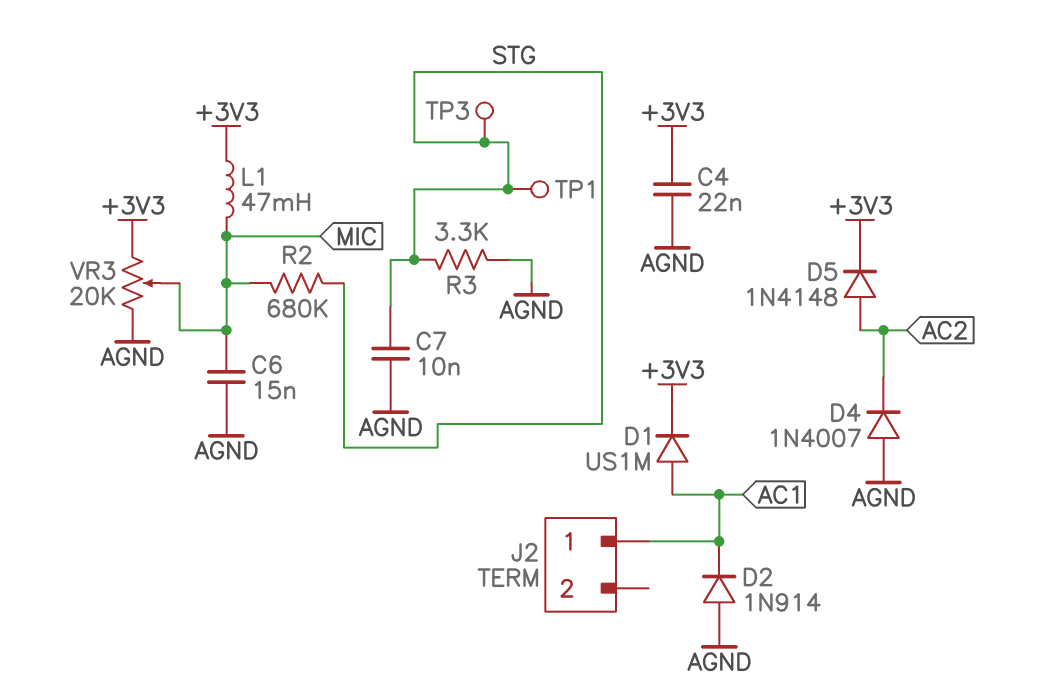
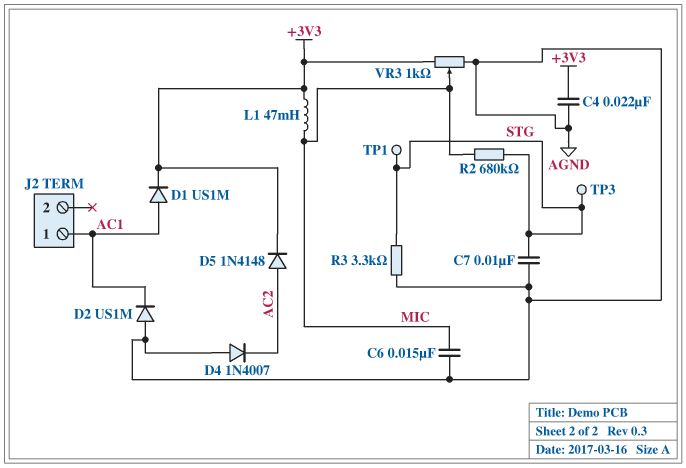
D2: diode 1N914 (A AGND, K AC1) -> diode US1M (A AGND, K AC1)
VR3: 20k (+3V3, AGND, wiper MIC) -> 1k (+3V3, AGND, wiper MIC)

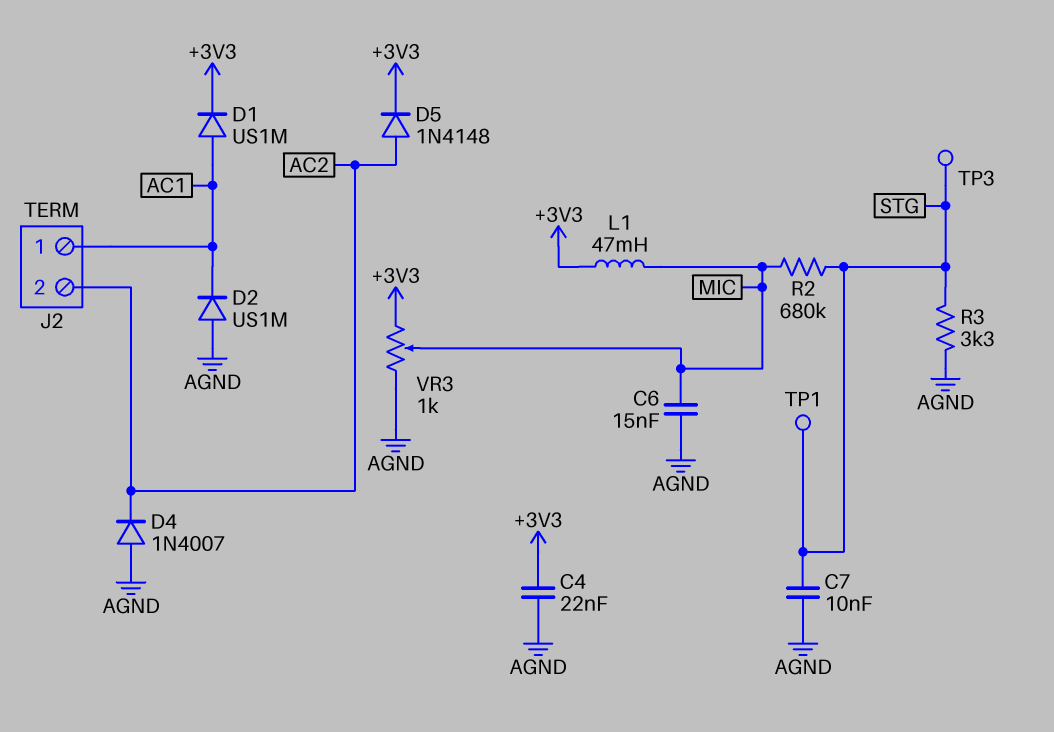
J2 pin 2: none -> AC2

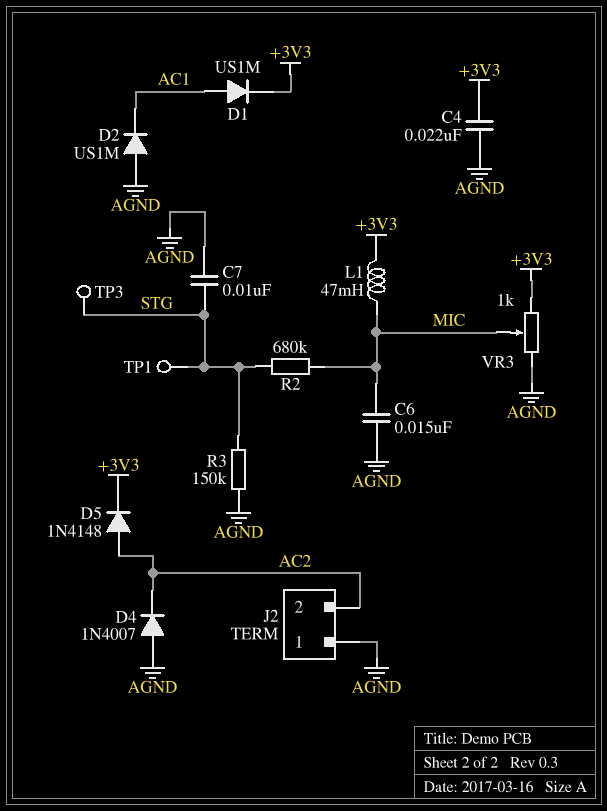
J2 pin 1: AC1 -> AGND
R3: 3.3k (AGND, STG) -> 150k (AGND, STG)

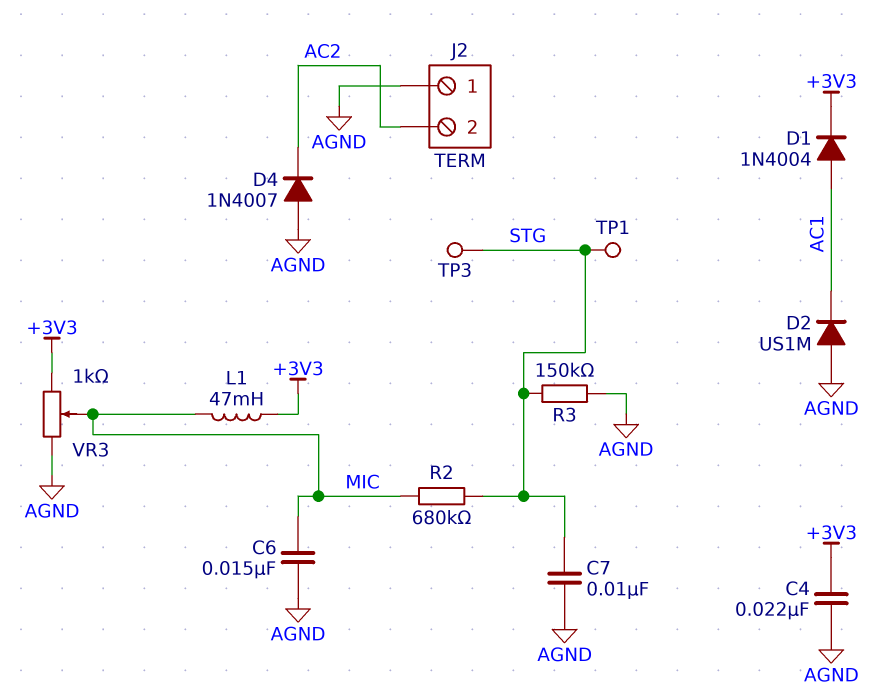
D1: diode US1M (A AC1, K +3V3) -> diode 1N4004 (A AC1, K +3V3)
D5: diode 1N4148 (A AC2, K +3V3) -> none

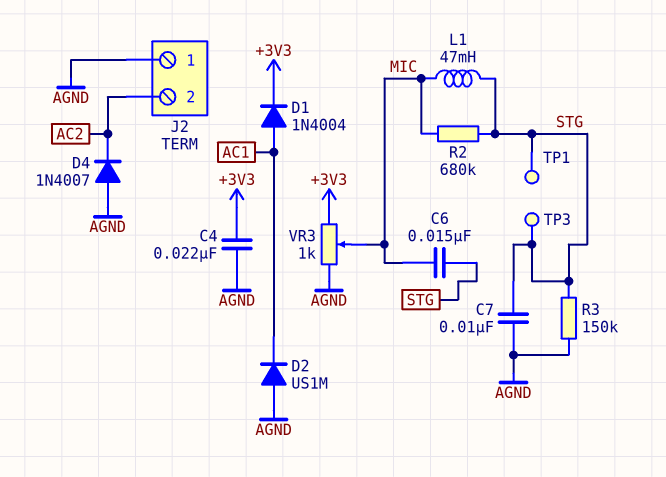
C6: 15nF (AGND, MIC) -> 15nF (MIC, STG)
L1: 47mH (+3V3, MIC) -> 47mH (MIC, STG)

